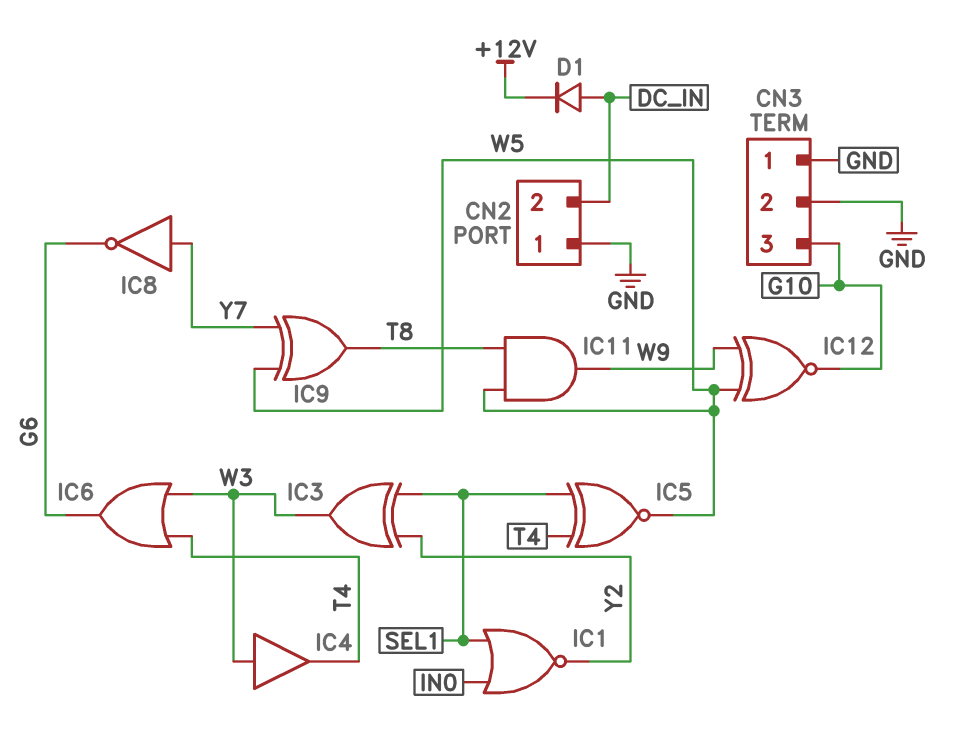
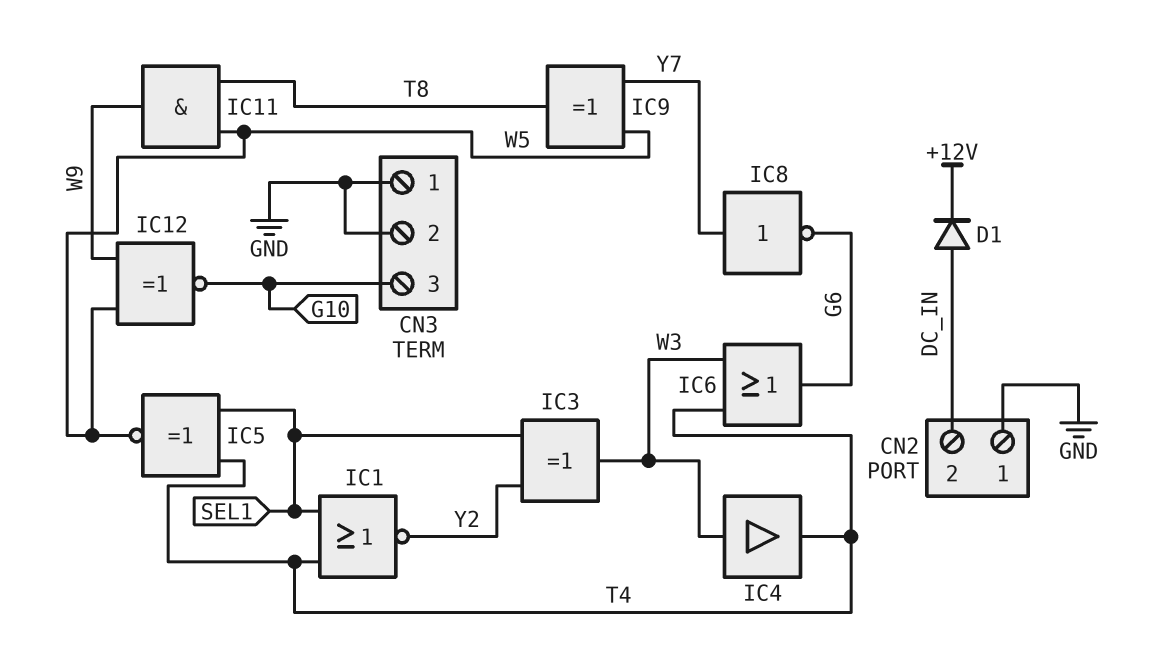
IC1: NOR (in IN0, in SEL1, out Y2) -> NOR (in SEL1, in T4, out Y2)

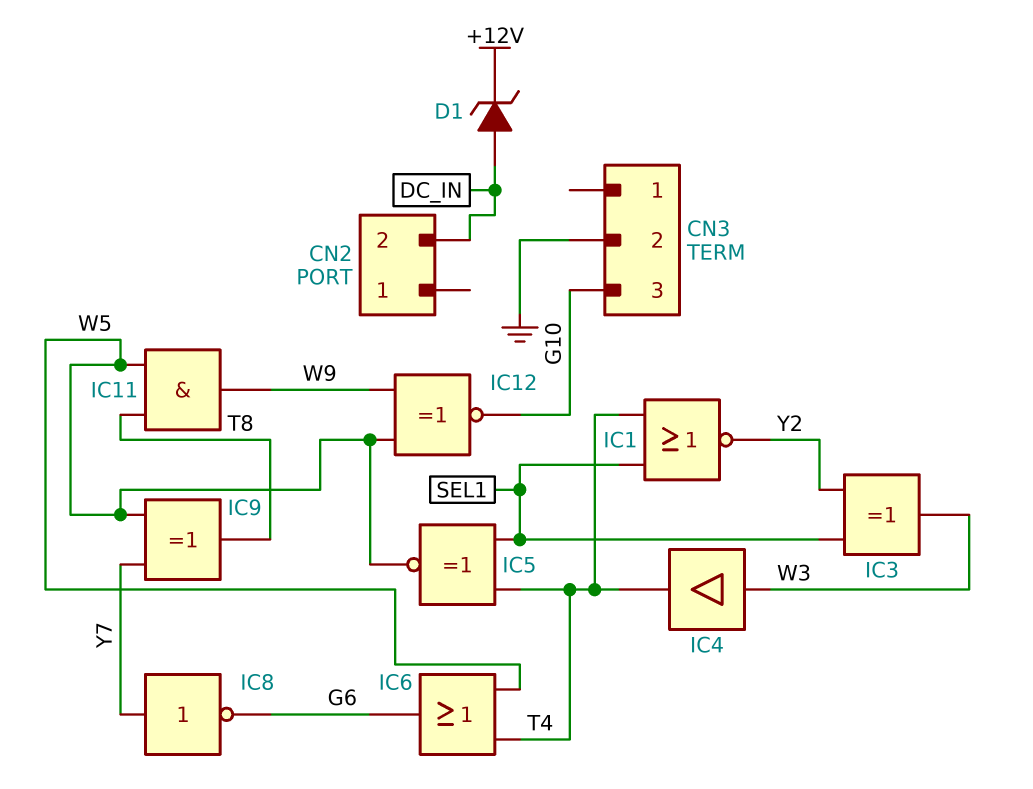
CN2 pin 1: GND -> none
CN3 pin 1: GND -> none
D1: diode (A DC_IN, K +12V) -> zener (A DC_IN, K +12V)
IC6: OR (in T4, in W3, out G6) -> OR (in T4, in W5, out G6)

